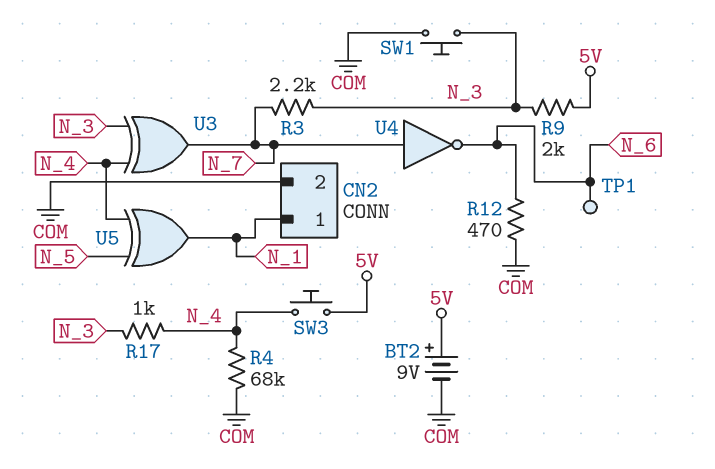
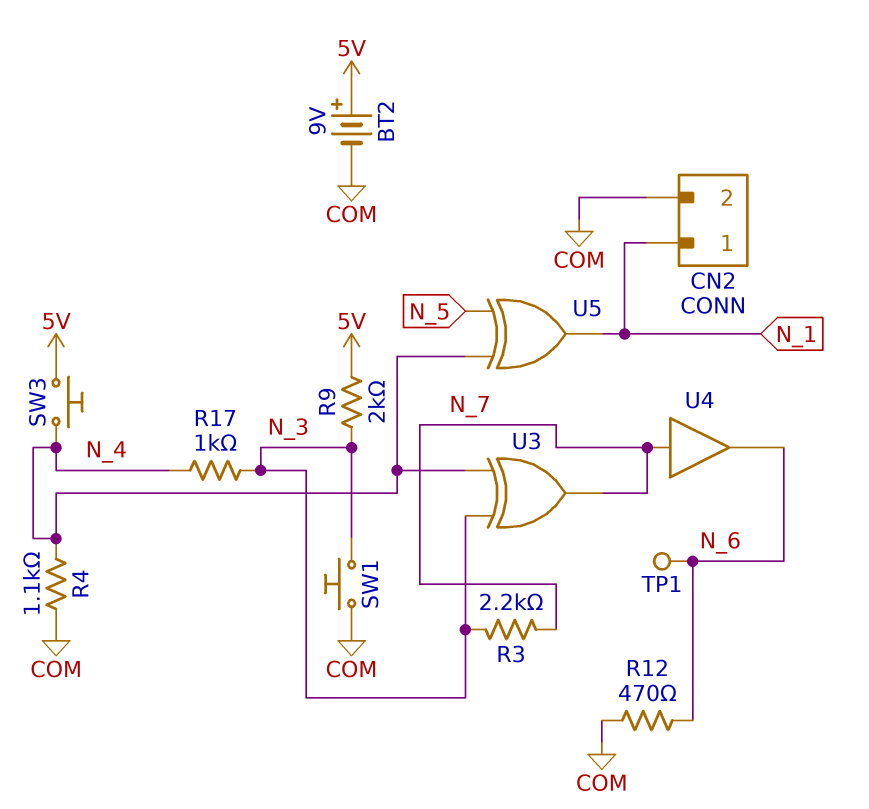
R4: 68k (COM, N_4) -> 1.1k (COM, N_4)
U4: NOT (in N_7, out N_6) -> buffer (in N_7, out N_6)

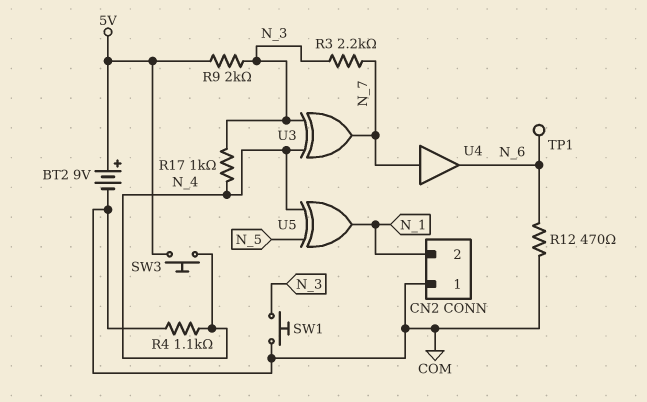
CN2 pin 1: N_1 -> COM
CN2 pin 2: COM -> N_1

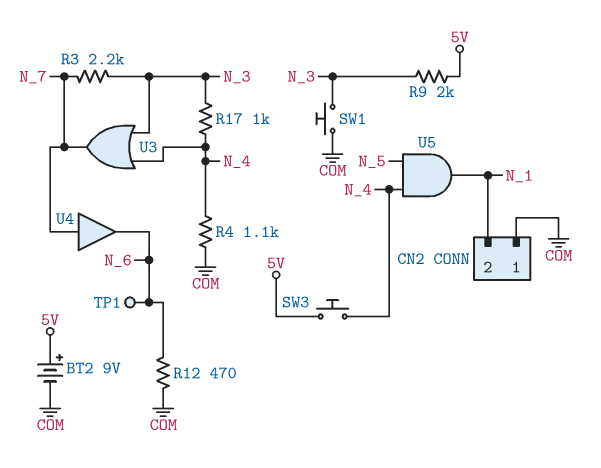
U3: XOR (in N_3, in N_4, out N_7) -> OR (in N_3, in N_4, out N_7)
U5: XOR (in N_4, in N_5, out N_1) -> AND (in N_4, in N_5, out N_1)

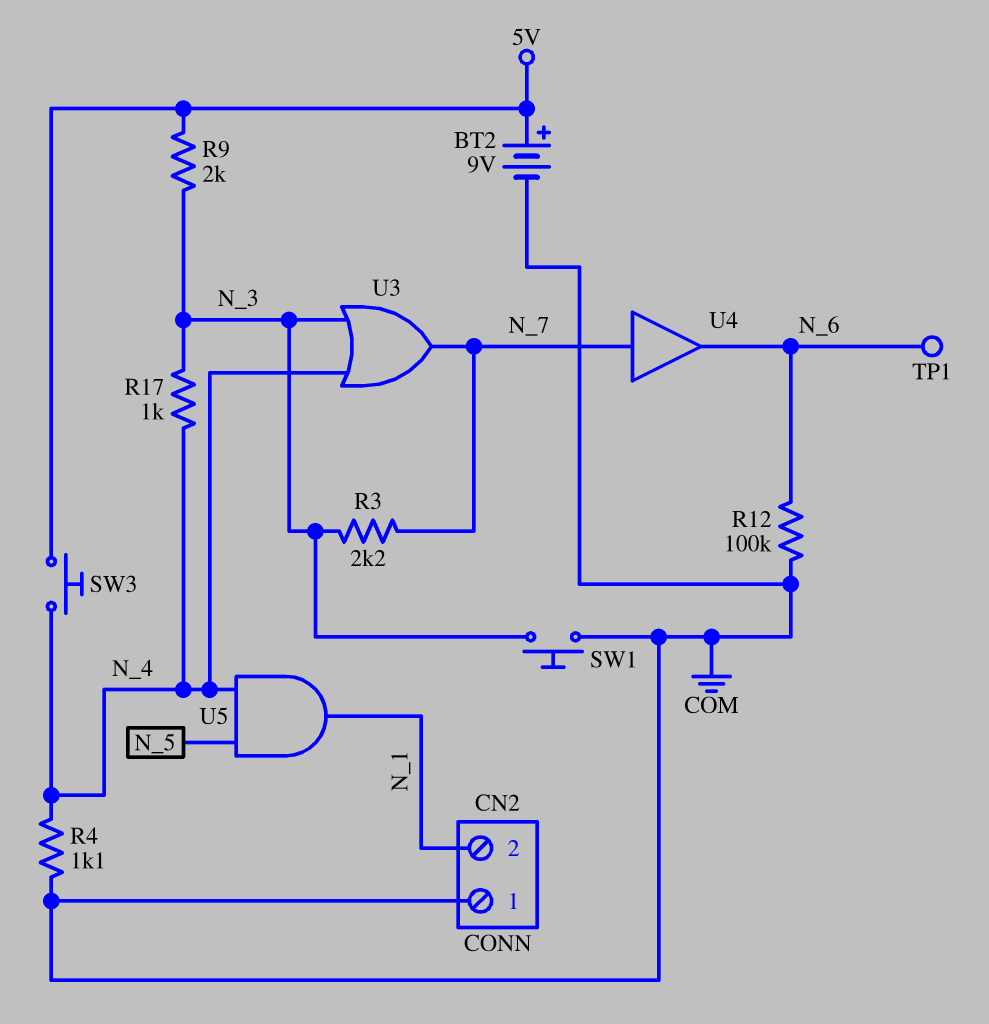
R12: 470 (COM, N_6) -> 100k (COM, N_6)

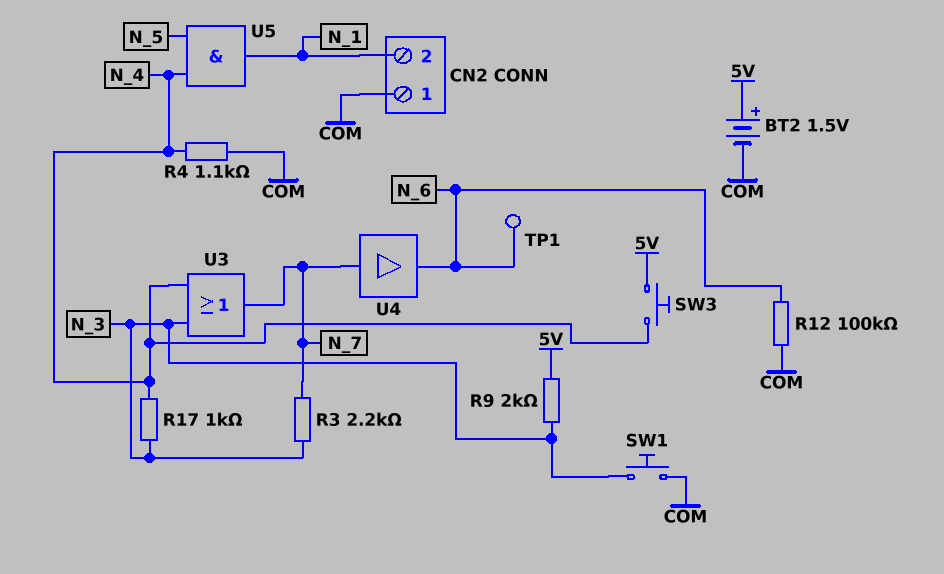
BT2: 9V (plus 5V, minus COM) -> 1.5V (plus 5V, minus COM)

